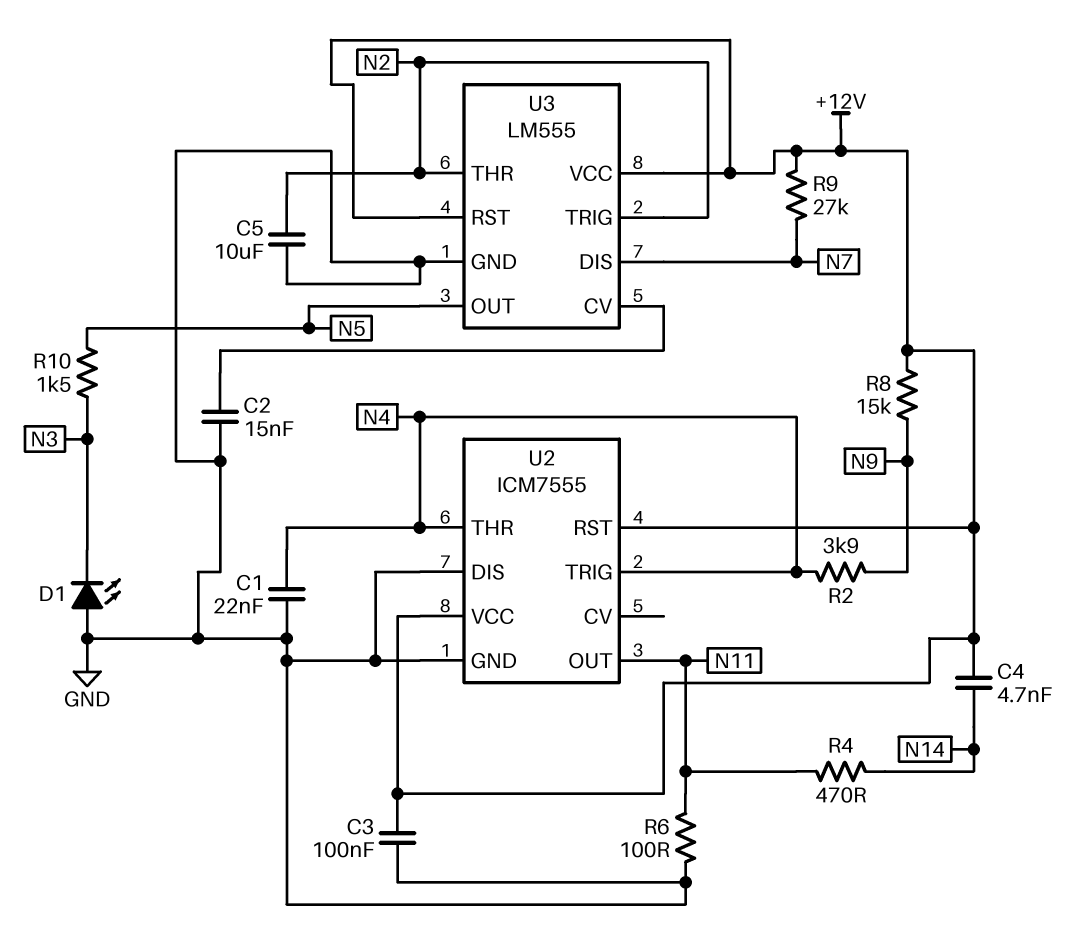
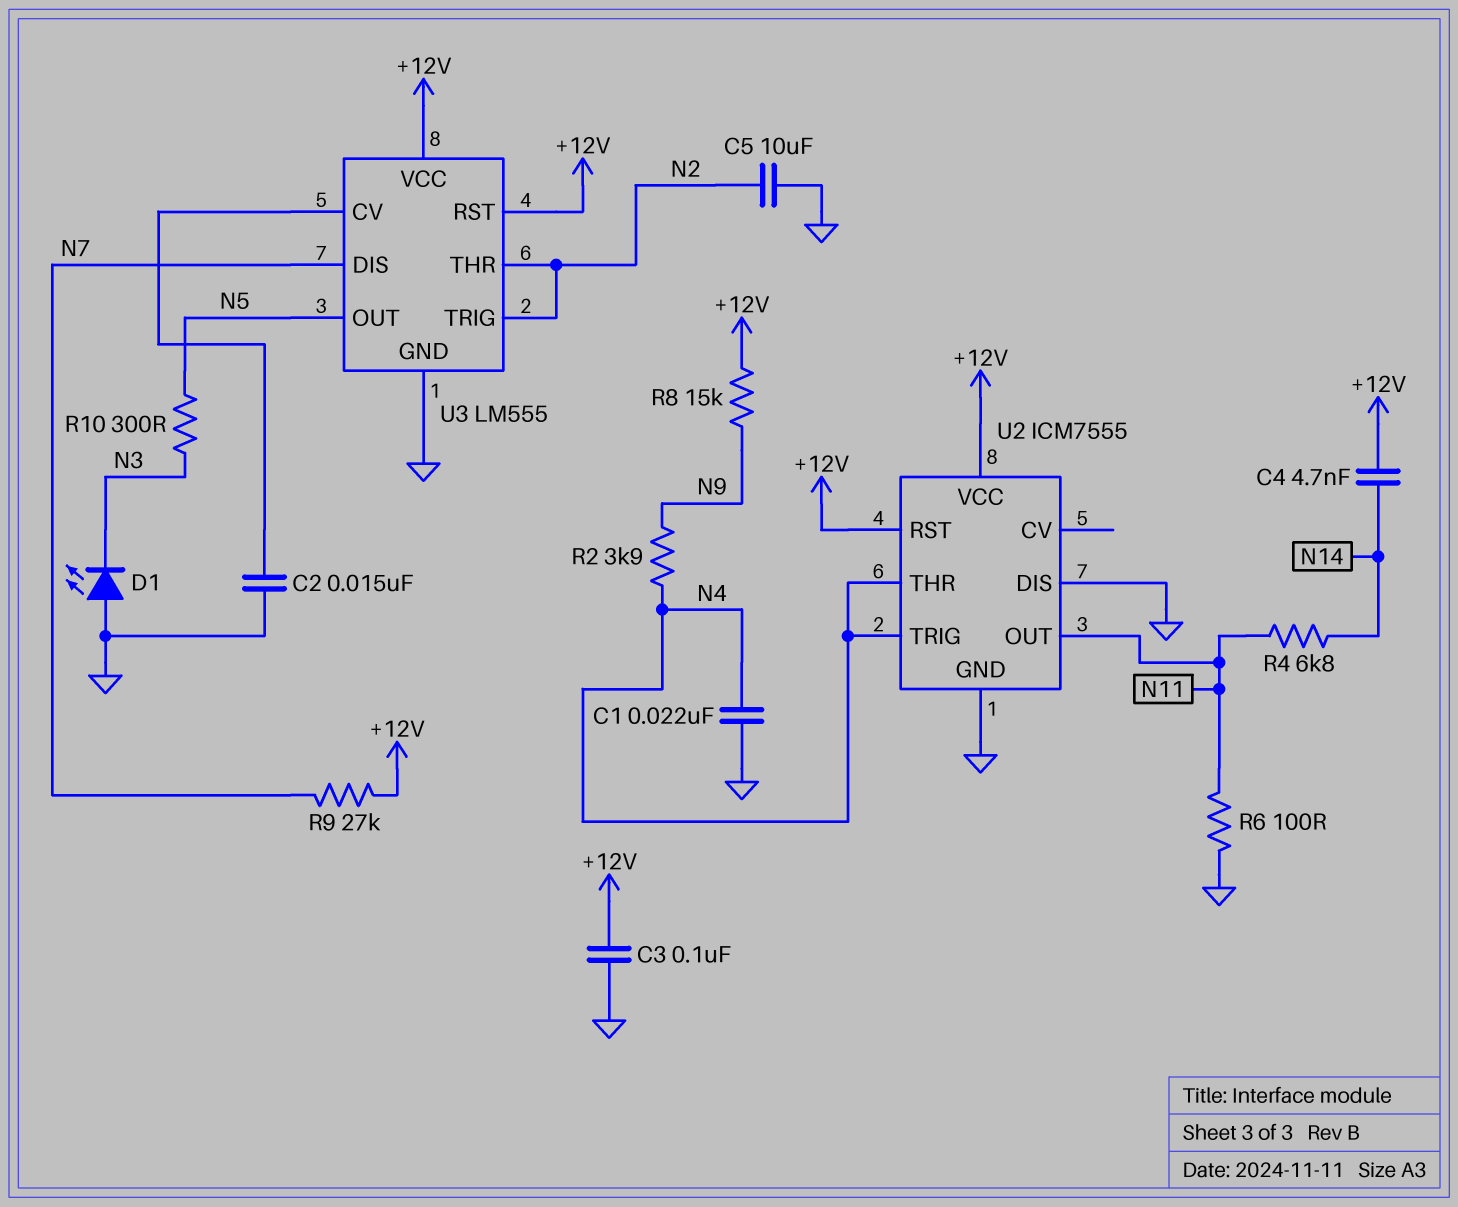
R4: 470 (N11, N14) -> 6.8k (N11, N14)
R10: 1.5k (N3, N5) -> 300 (N3, N5)

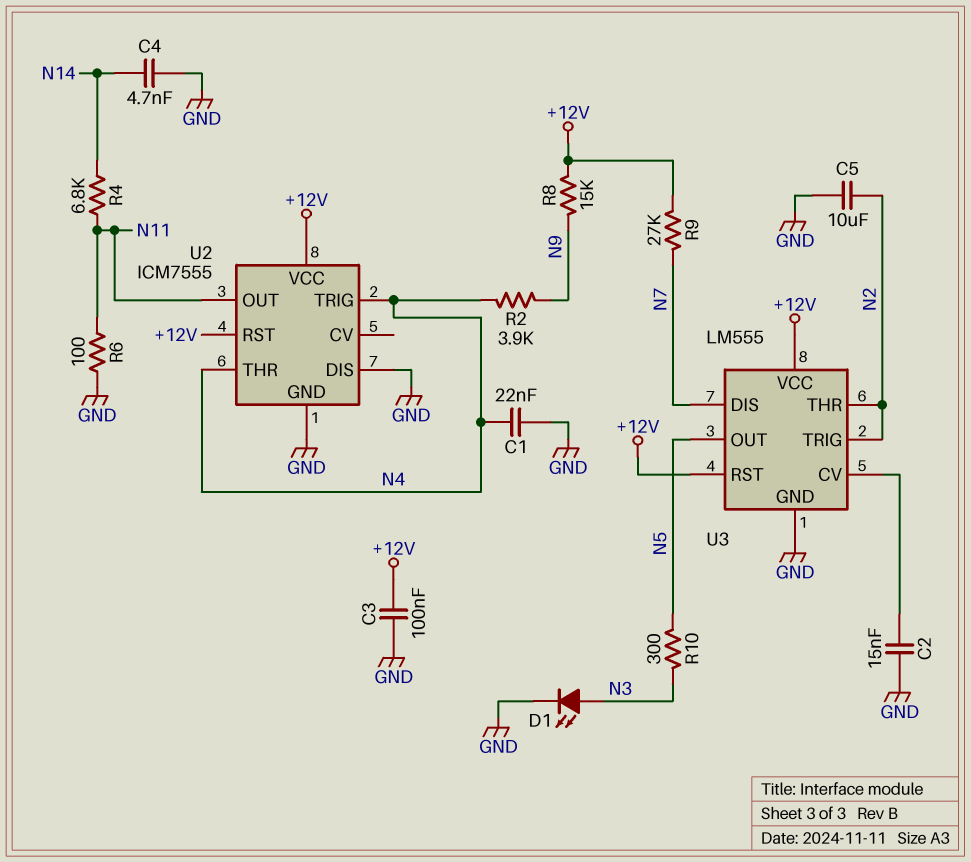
C4: 4.7nF (+12V, N14) -> 4.7nF (GND, N14)
D1: LED (A GND, K N3) -> LED (A N3, K GND)

